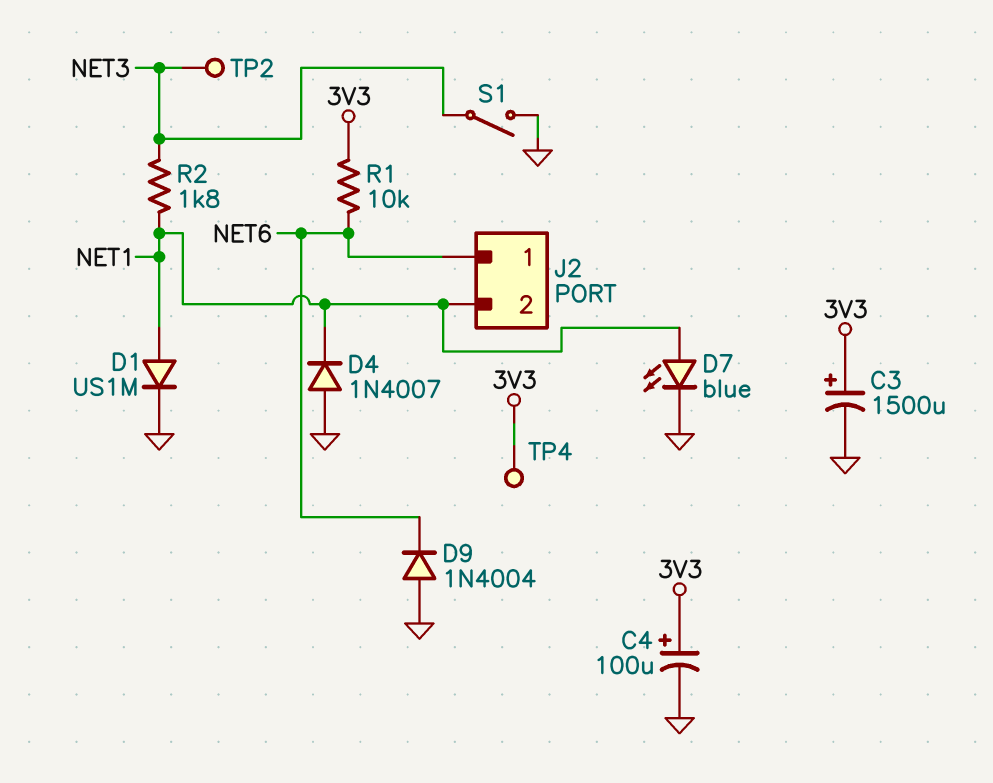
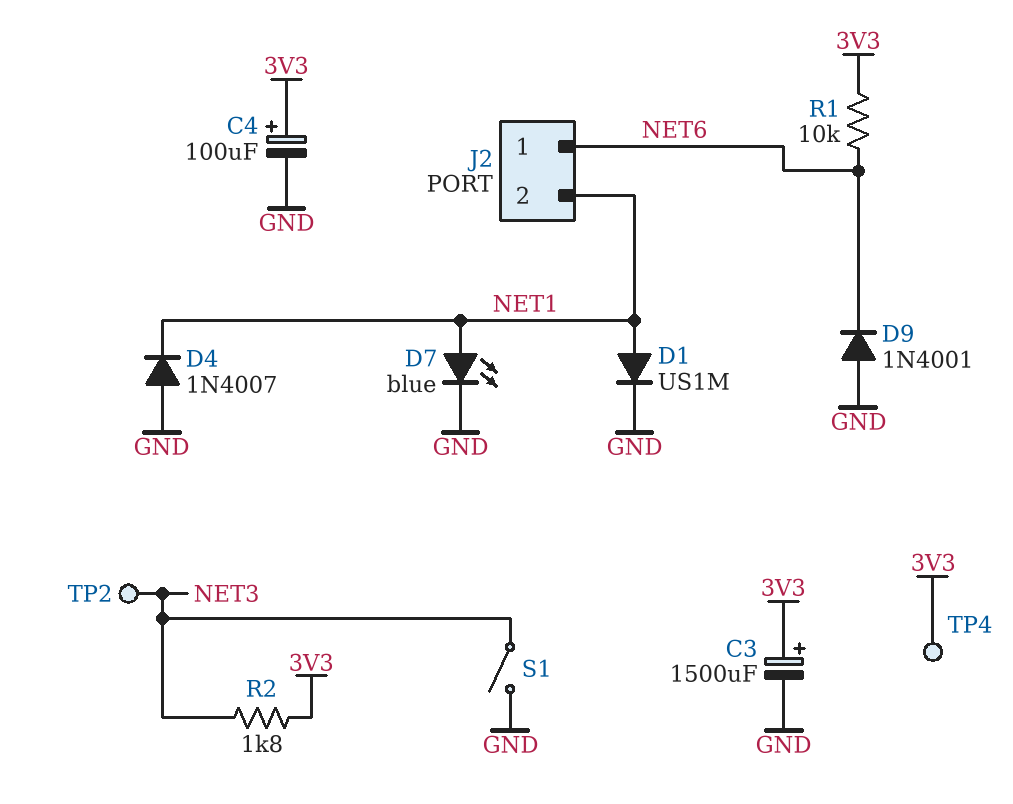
D9: diode 1N4004 (A GND, K NET6) -> diode 1N4001 (A GND, K NET6)
R2: 1.8k (NET1, NET3) -> 1.8k (3V3, NET3)

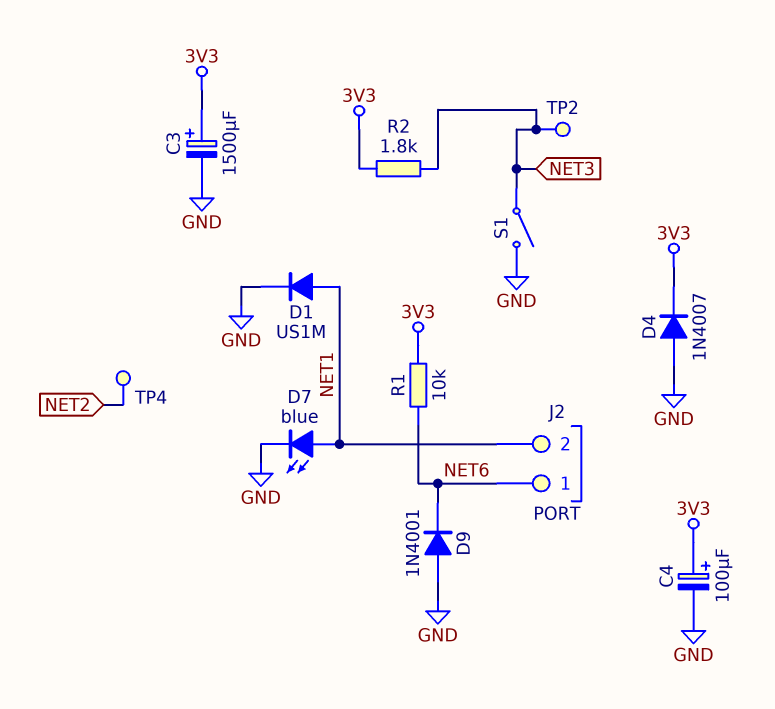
D4: diode 1N4007 (A GND, K NET1) -> diode 1N4007 (A GND, K 3V3)
TP4: test point (3V3) -> test point (NET2)

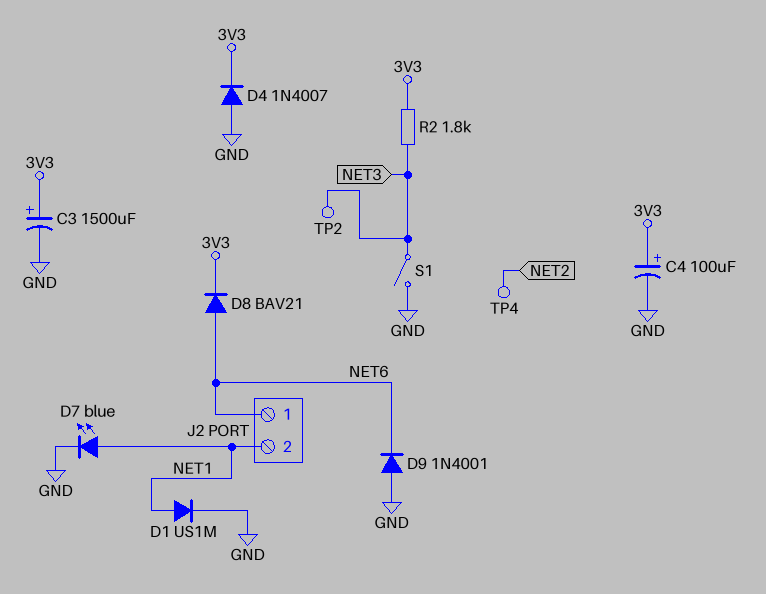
D8: none -> diode BAV21 (A NET6, K 3V3)
R1: 10k (3V3, NET6) -> none

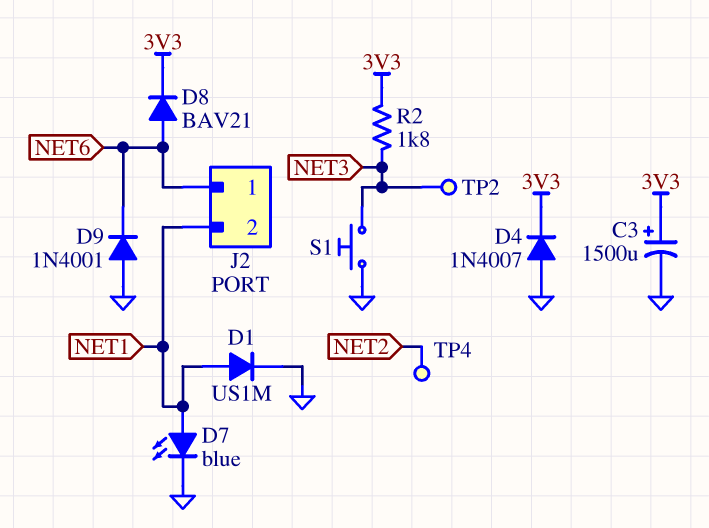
C4: 100uF (plus 3V3, minus GND) -> none
S1: switch (GND, NET3) -> button (GND, NET3)

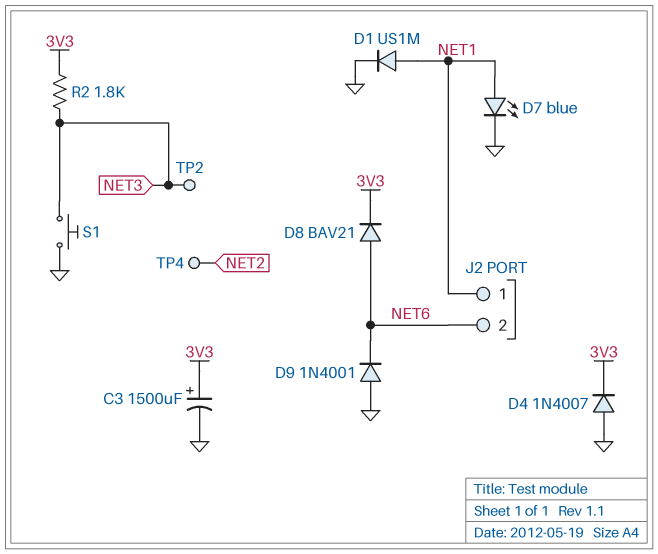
J2 pin 1: NET6 -> NET1
J2 pin 2: NET1 -> NET6

